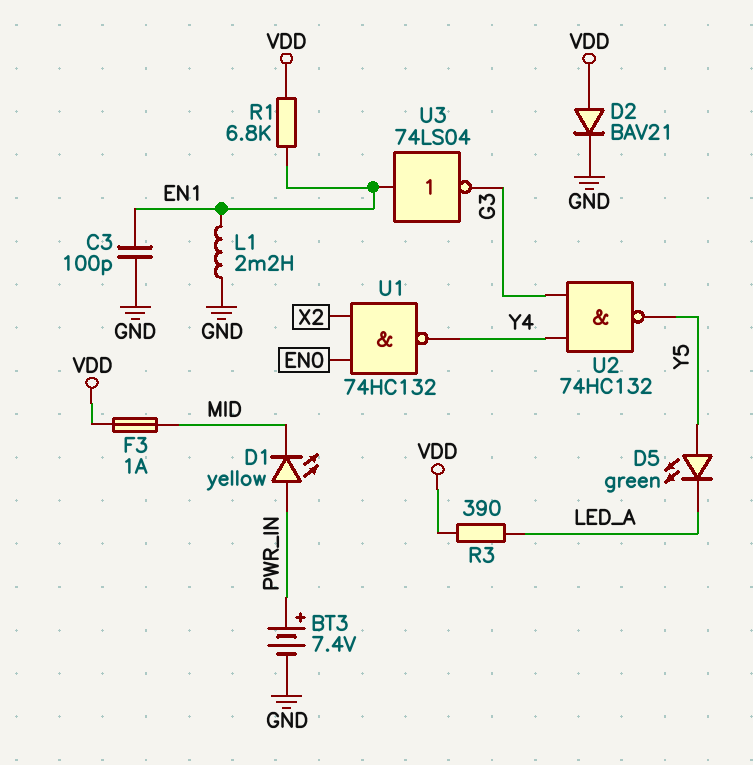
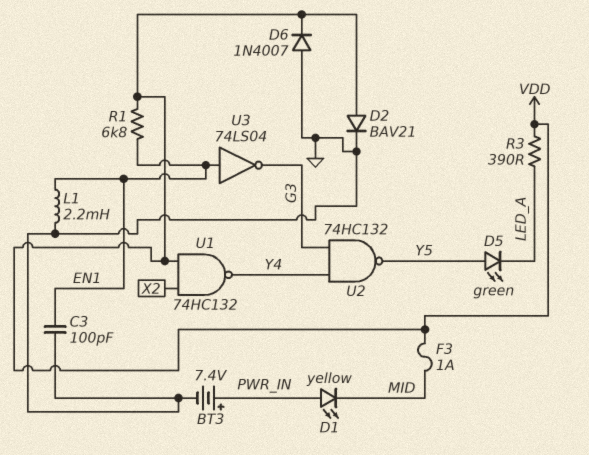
D6: none -> diode 1N4007 (A GND, K VDD)
U1: NAND 74HC132 (in EN0, in X2, out Y4) -> NAND 74HC132 (in VDD, in X2, out Y4)

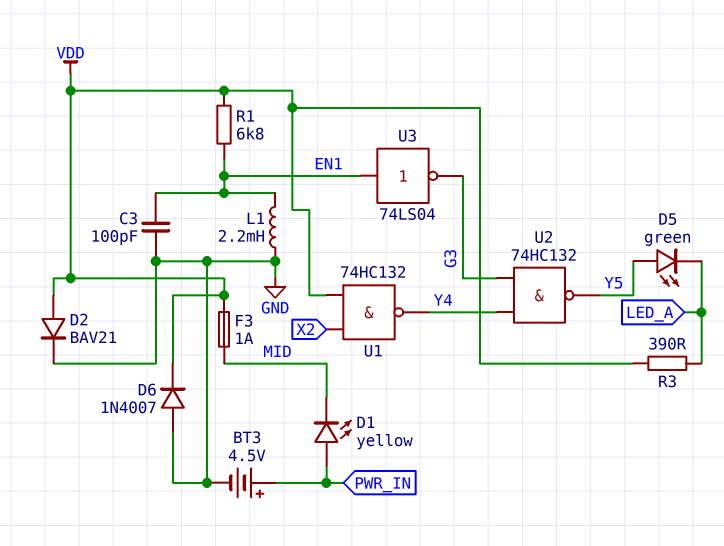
BT3: 7.4V (plus PWR_IN, minus GND) -> 4.5V (plus PWR_IN, minus GND)

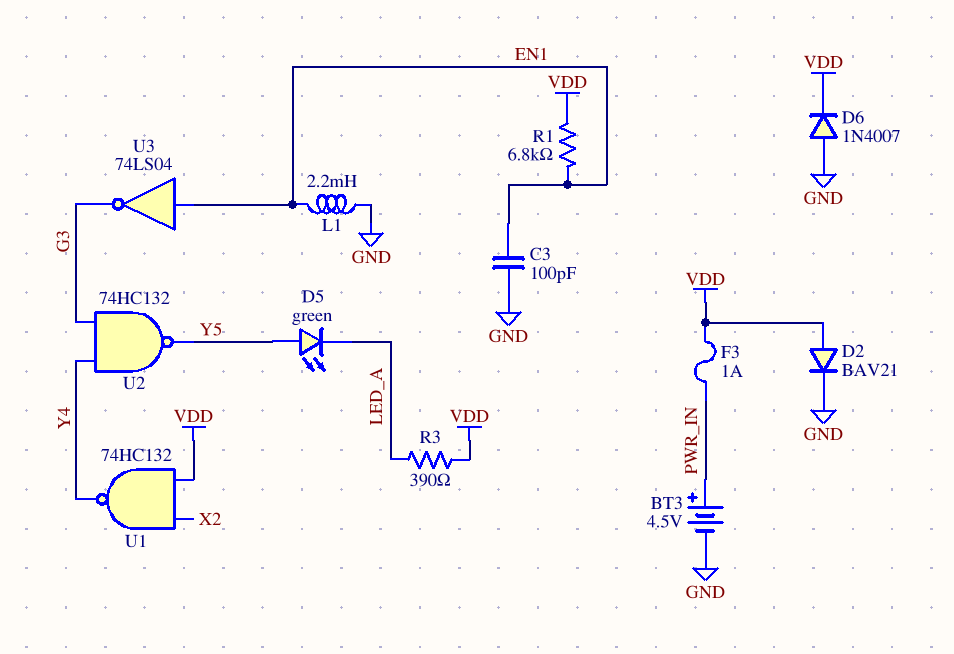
D1: LED yellow (A PWR_IN, K MID) -> none
F3: 1A (MID, VDD) -> 1A (PWR_IN, VDD)

